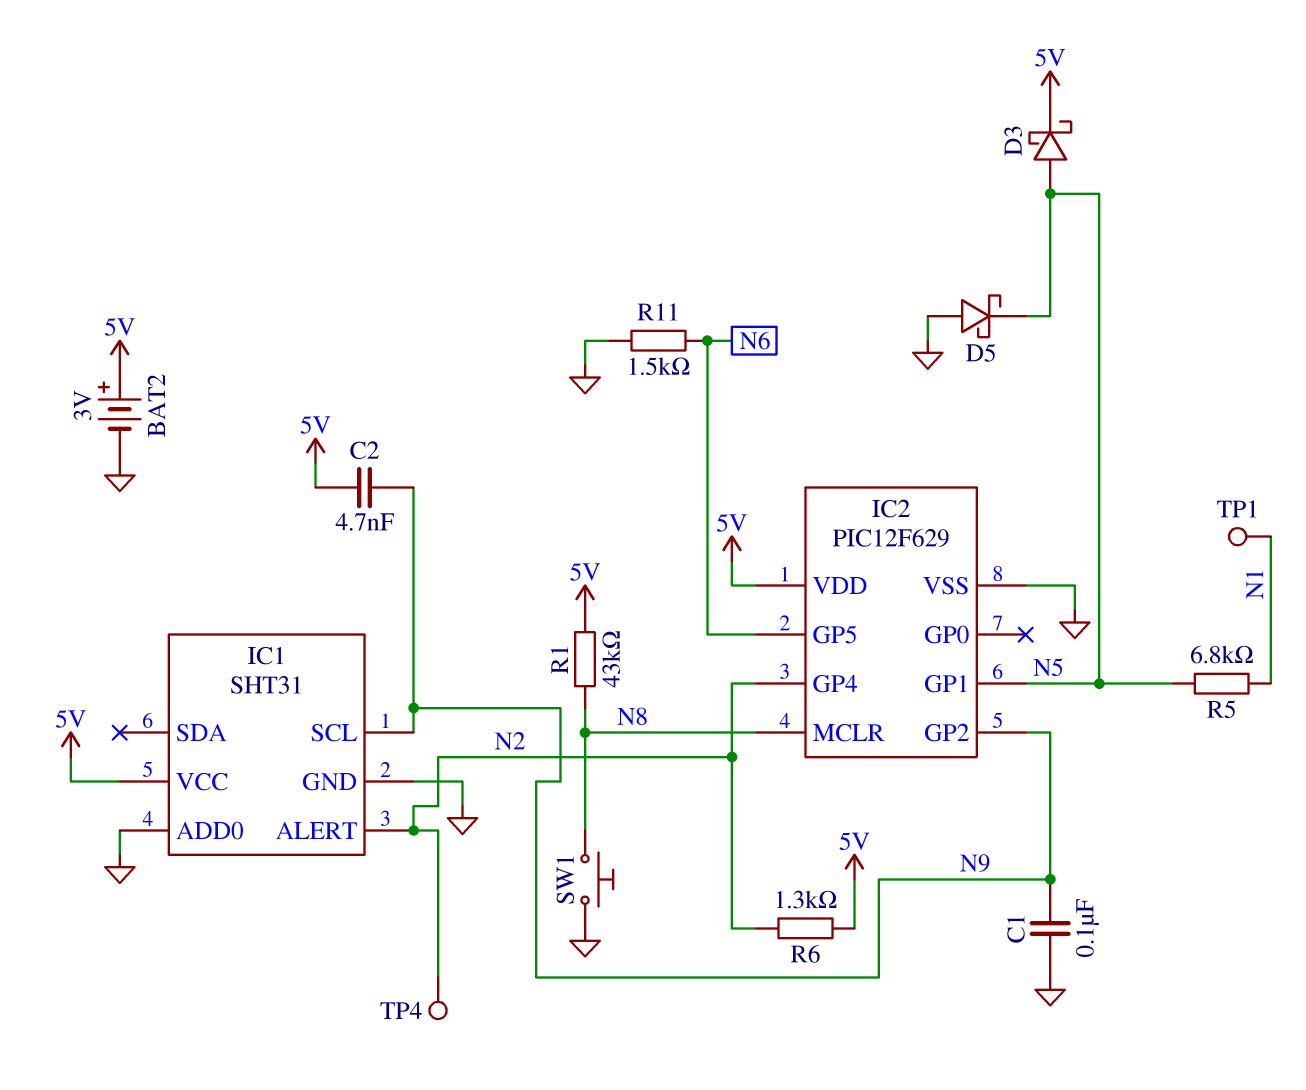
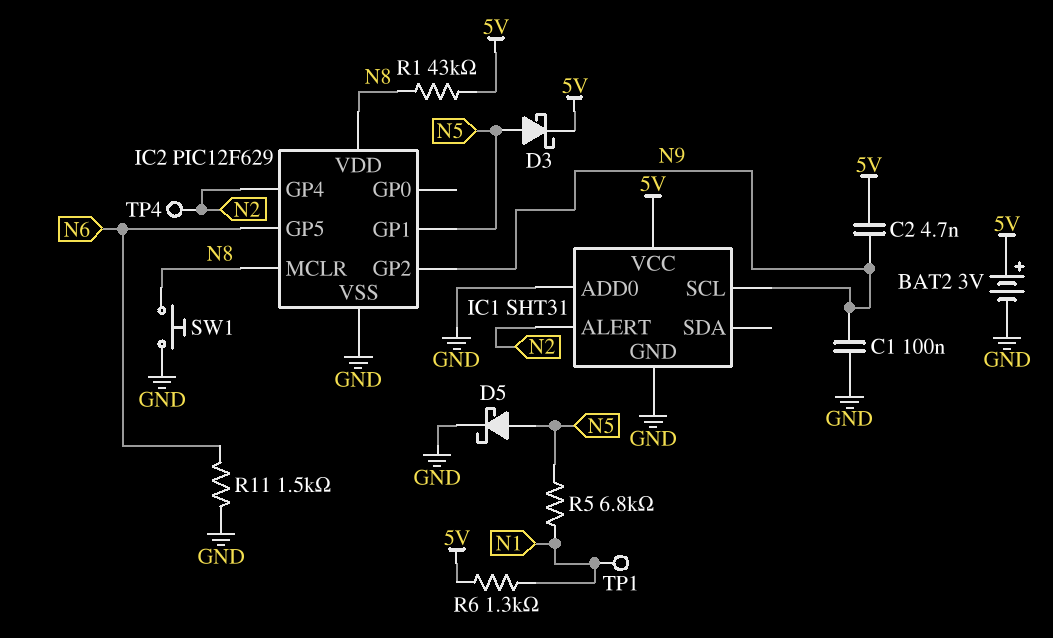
D5: schottky (A GND, K N5) -> schottky (A N5, K GND)
IC2 pin VDD: 5V -> N8
R6: 1.3k (5V, N2) -> 1.3k (5V, N1)

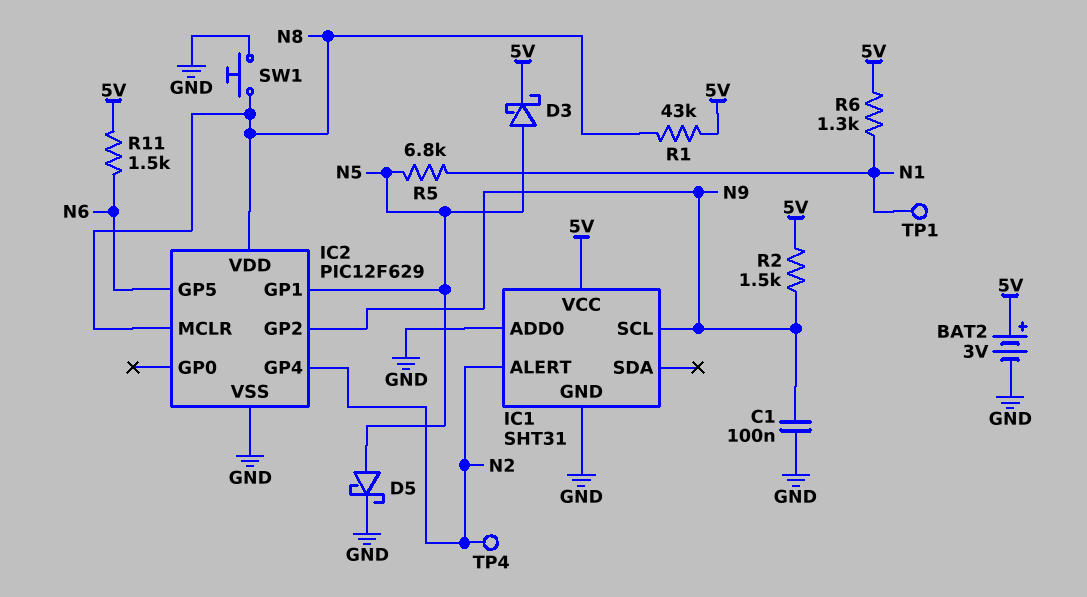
C2: 4.7nF (5V, N9) -> none
R2: none -> 1.5k (5V, N9)
R11: 1.5k (GND, N6) -> 1.5k (5V, N6)

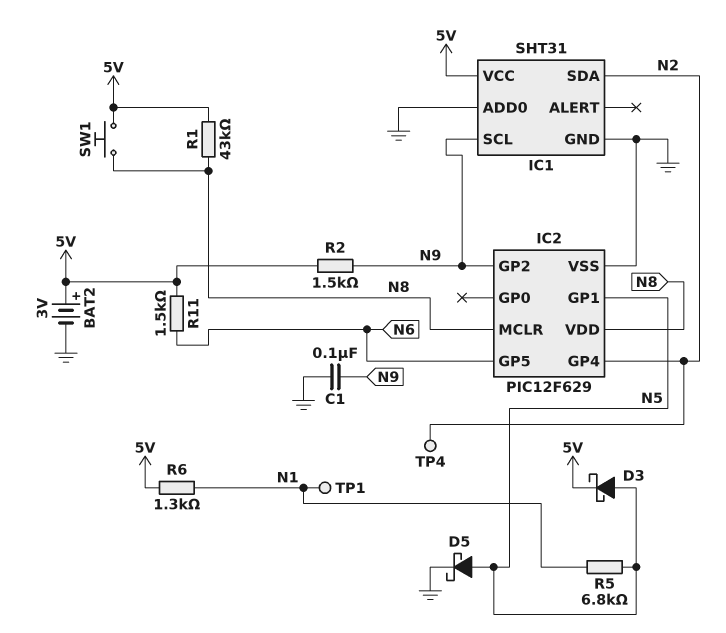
IC1 pin ALERT: N2 -> none
IC1 pin SDA: none -> N2
SW1: button (GND, N8) -> button (5V, N8)

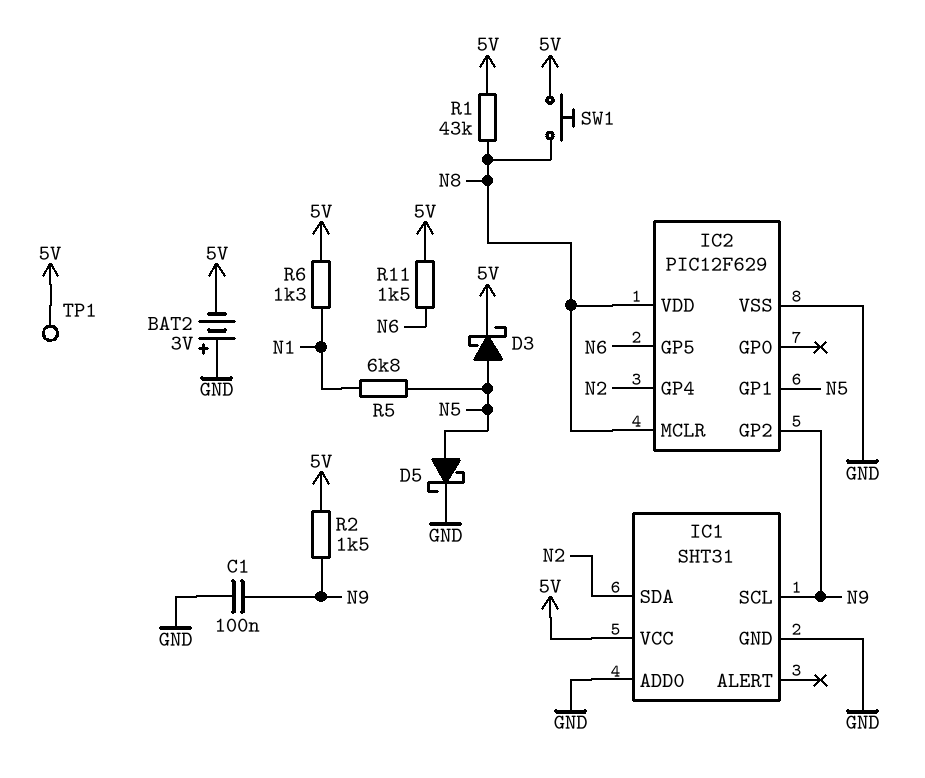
BAT2: 3V (plus 5V, minus GND) -> 3V (plus GND, minus 5V)
TP1: test point (N1) -> test point (5V)
TP4: test point (N2) -> none

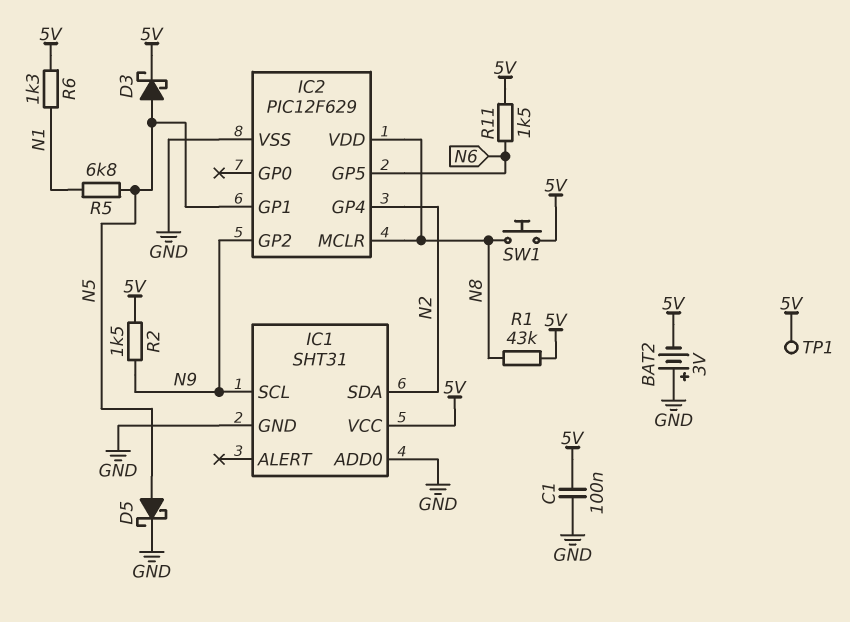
C1: 100nF (GND, N9) -> 100nF (5V, GND)

